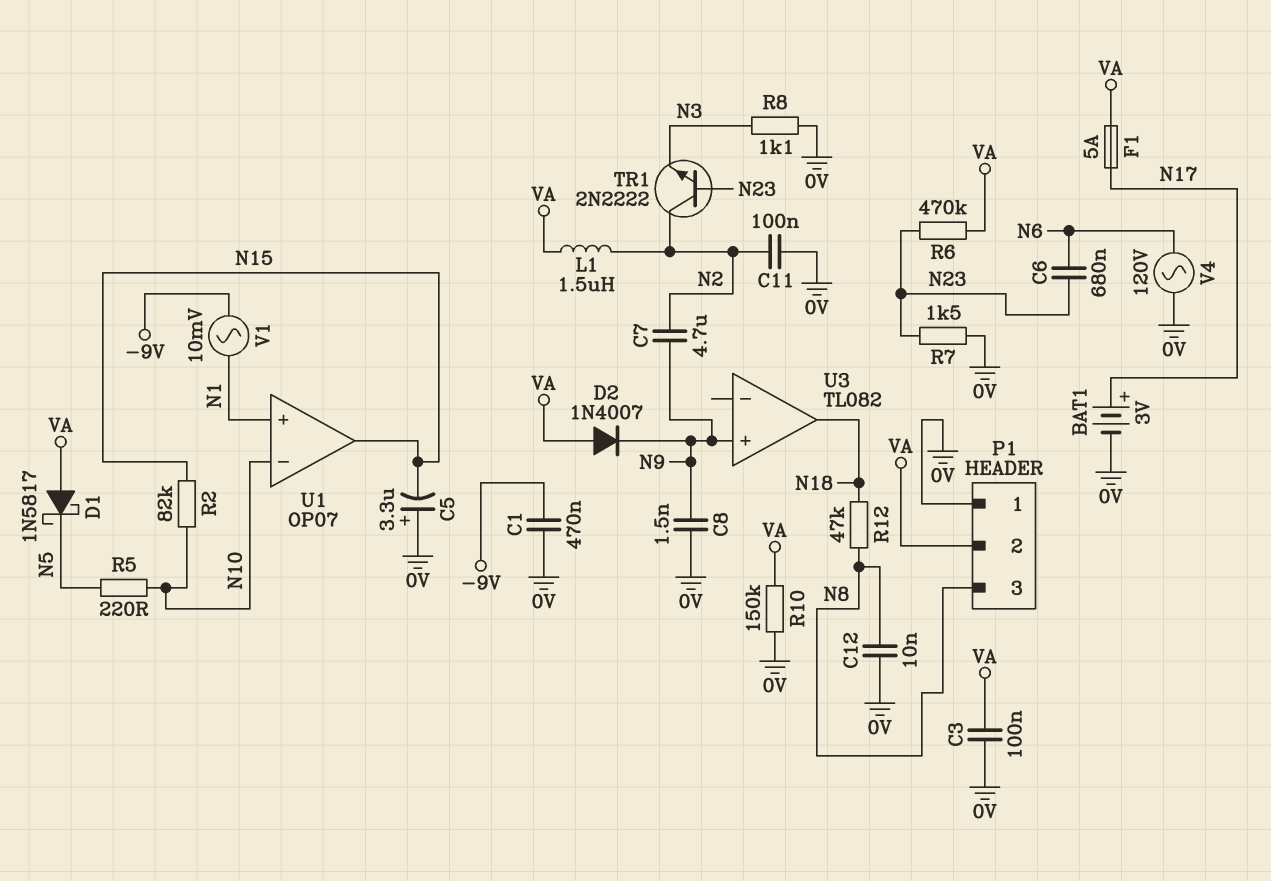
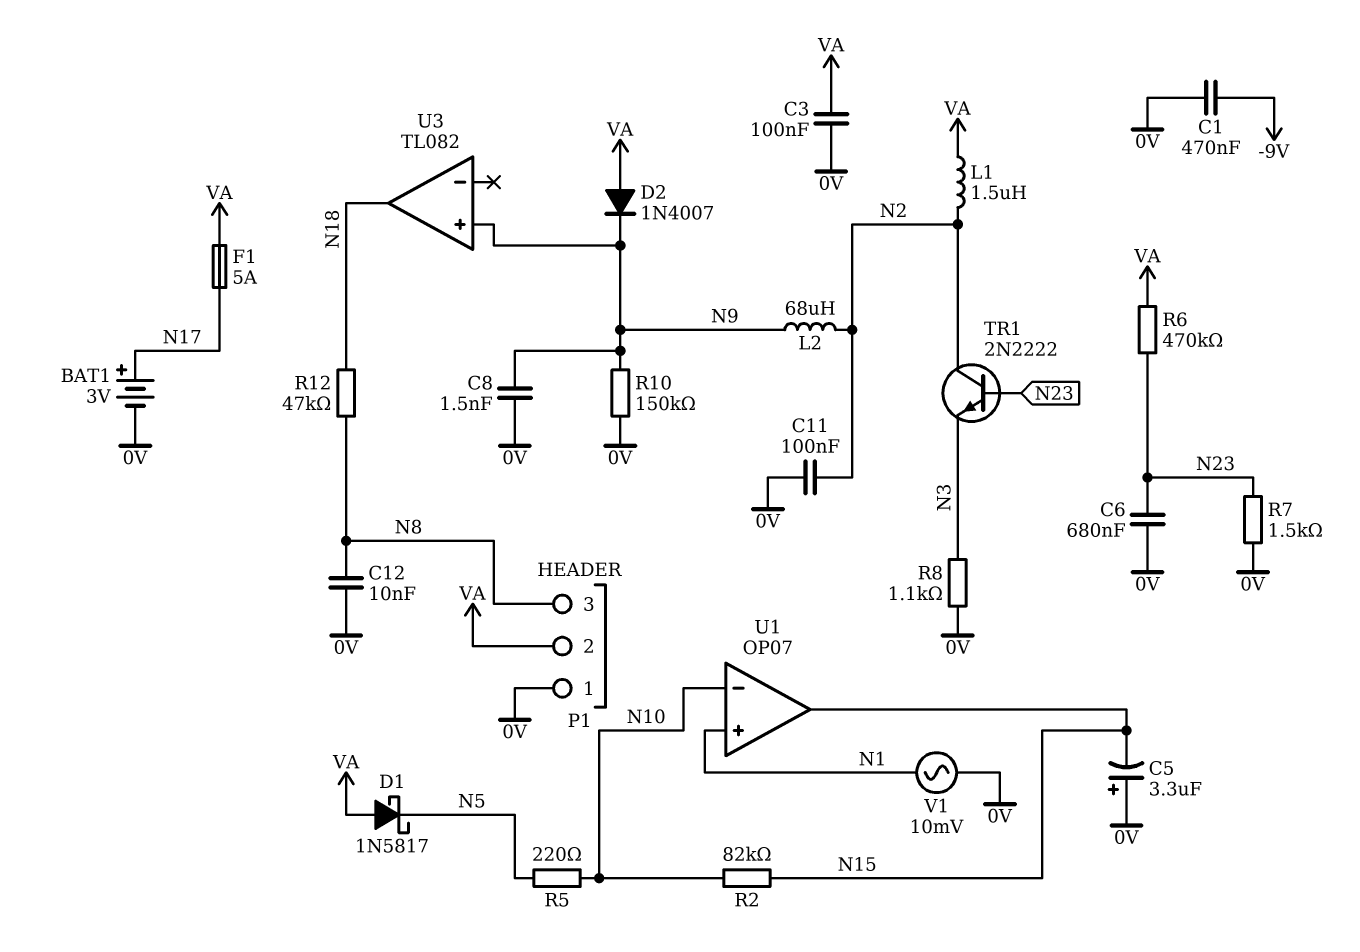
C6: 680nF (N6, N23) -> 680nF (0V, N23)
C7: 4.7uF (N2, N9) -> none
L2: none -> 68uH (N2, N9)
R10: 150k (0V, VA) -> 150k (0V, N9)
V1: AC 10mV (-9V, N1) -> AC 10mV (0V, N1)
V4: AC 120V (0V, N6) -> none

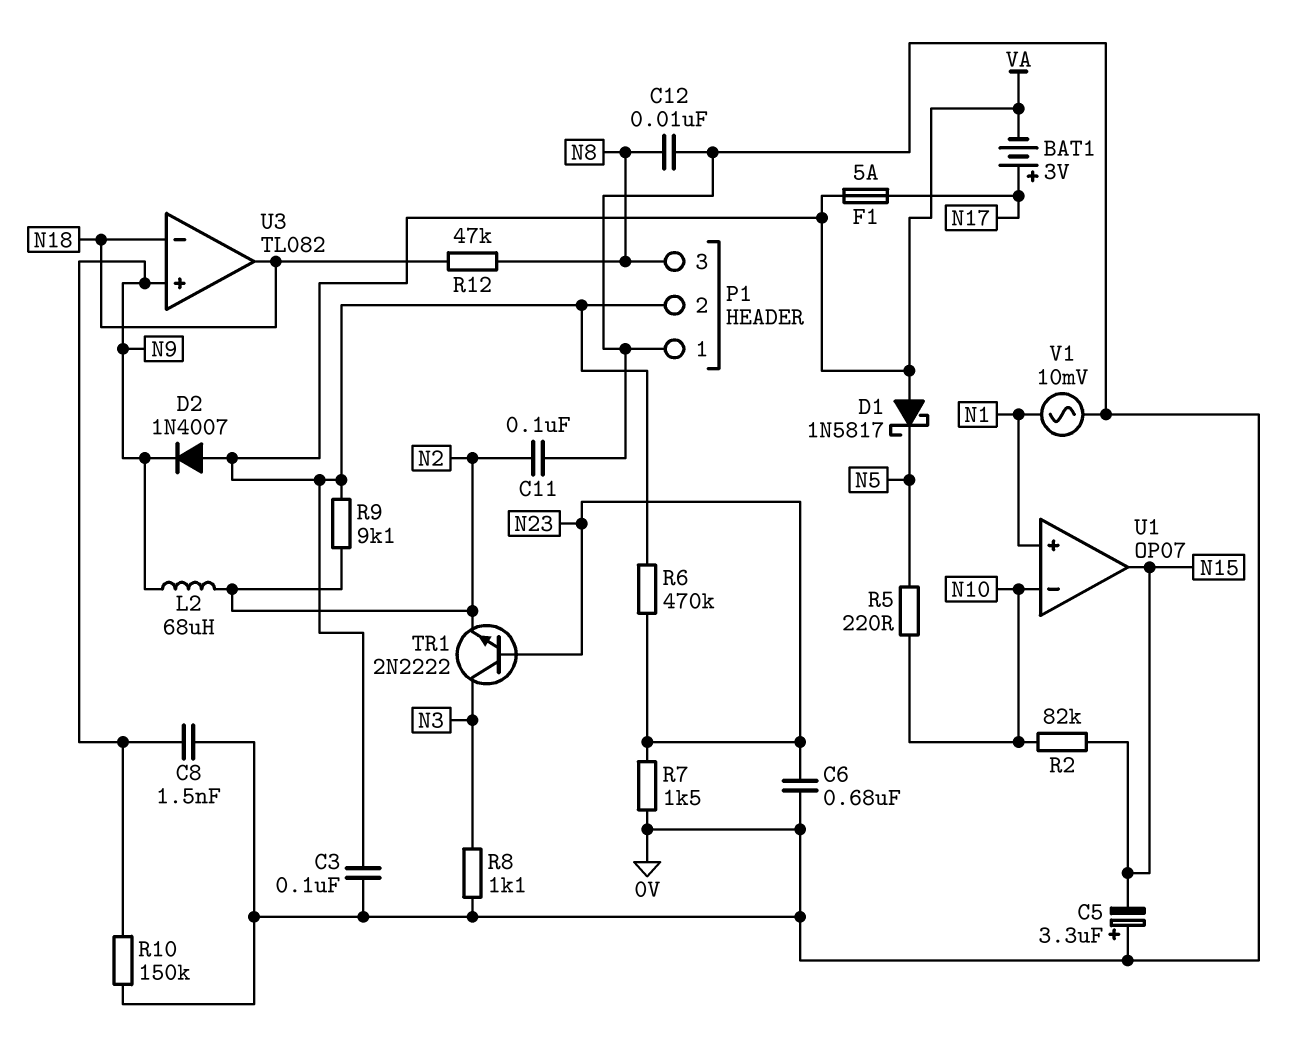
BAT1: 3V (plus N17, minus 0V) -> 3V (plus N17, minus VA)
C1: 470nF (-9V, 0V) -> none
L1: 1.5uH (N2, VA) -> none
R9: none -> 9.1k (N2, VA)
TR1: NPN 2N2222 (B N23, C N2, E N3) -> NPN 2N2222 (B N23, C N3, E N2)
U3 pin in-: none -> N18

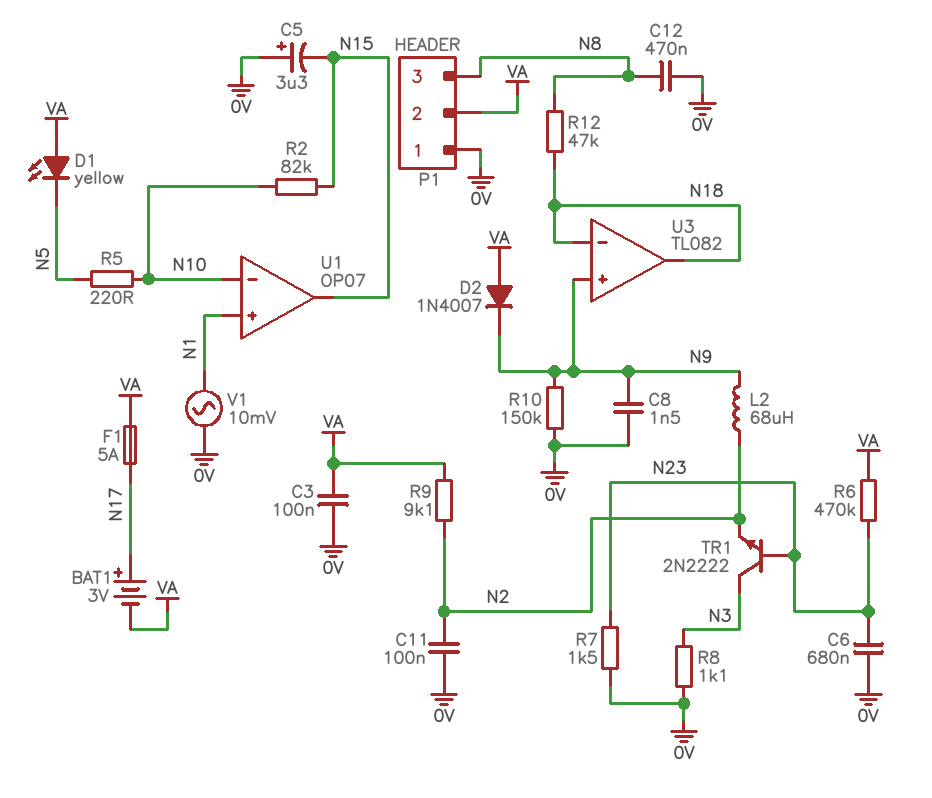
C12: 10nF (0V, N8) -> 470nF (0V, N8)
D1: schottky 1N5817 (A VA, K N5) -> LED yellow (A VA, K N5)

